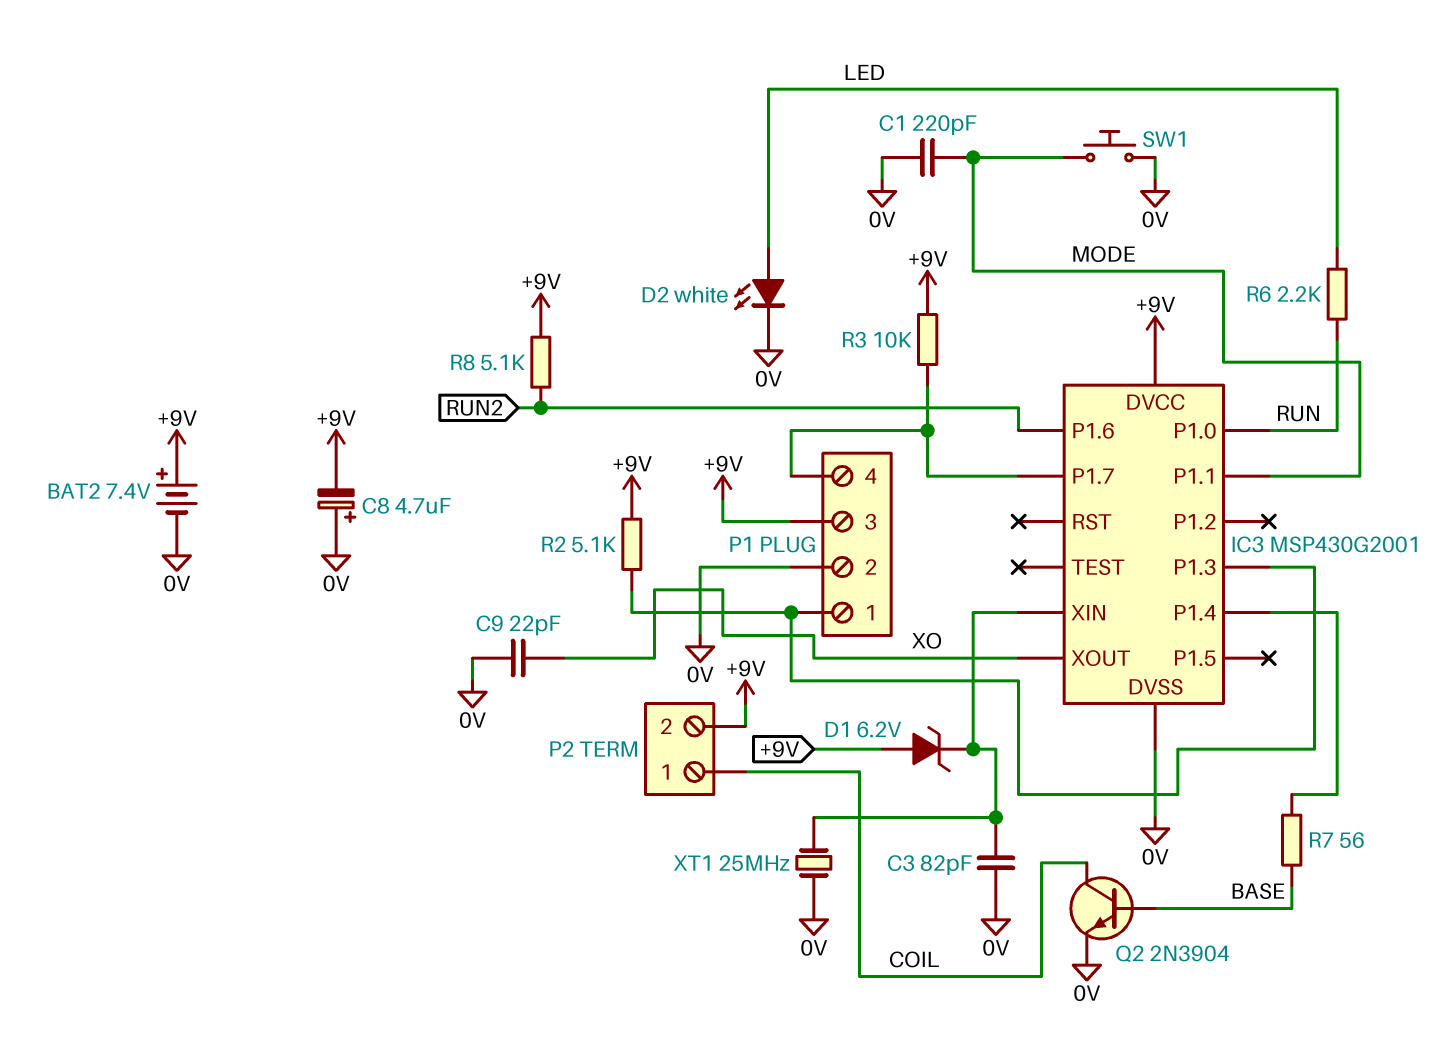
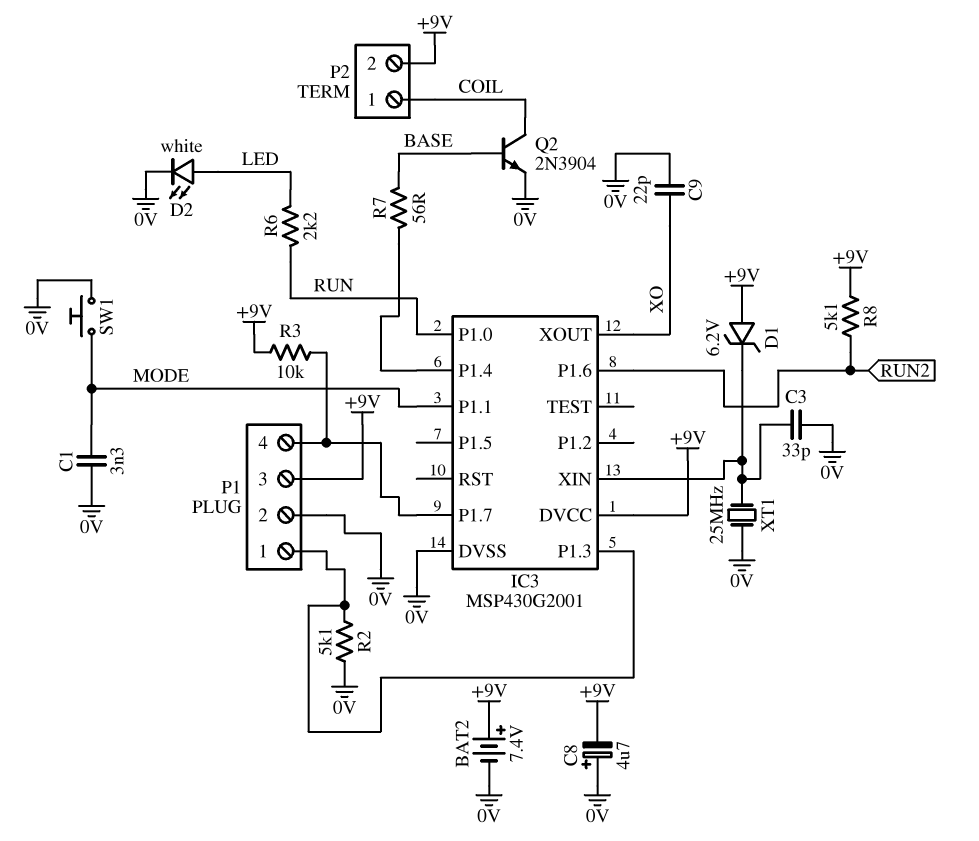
C1: 220pF (0V, MODE) -> 3.3nF (0V, MODE)
C3: 82pF (0V, IC3/XIN) -> 33pF (0V, IC3/XIN)
R2: 5.1k (+9V, IC3/P1.3) -> 5.1k (0V, IC3/P1.3)

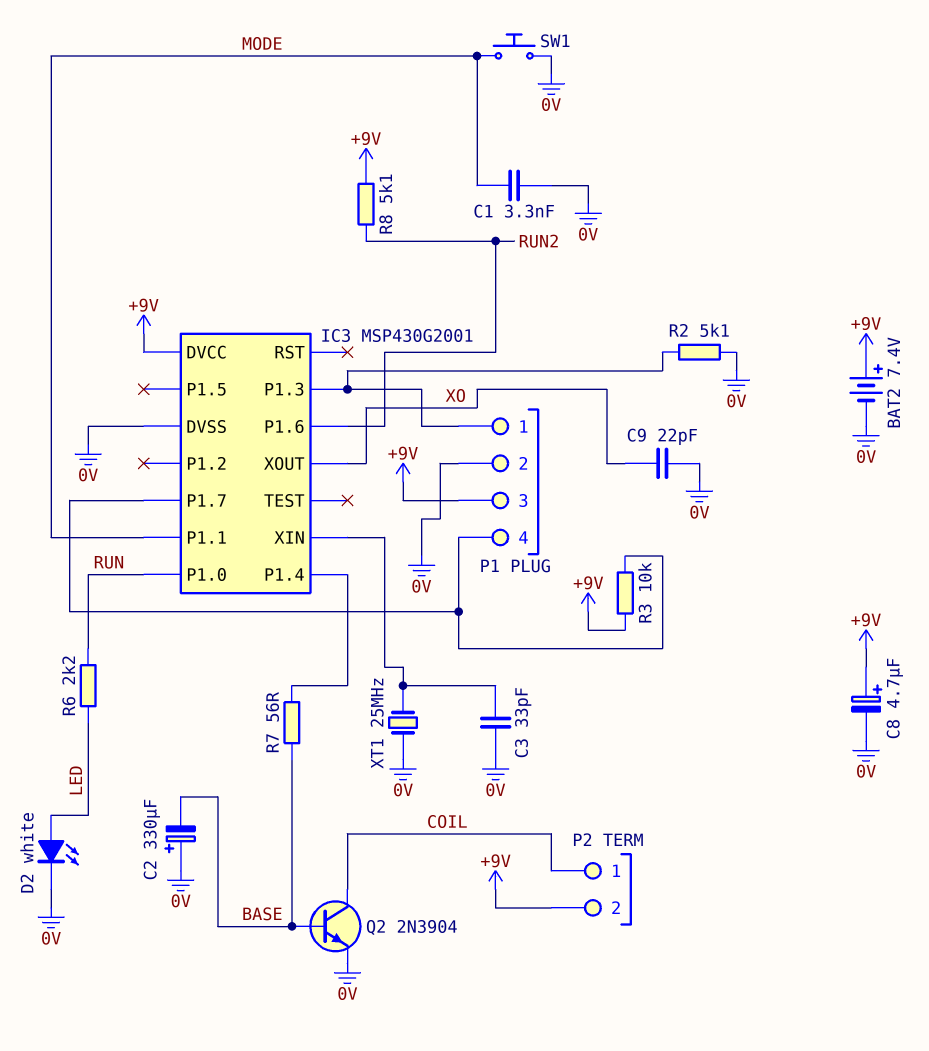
C2: none -> 330uF (plus 0V, minus BASE)
C8: 4.7uF (plus 0V, minus +9V) -> 4.7uF (plus +9V, minus 0V)
D1: zener 6.2V (A +9V, K IC3/XIN) -> none

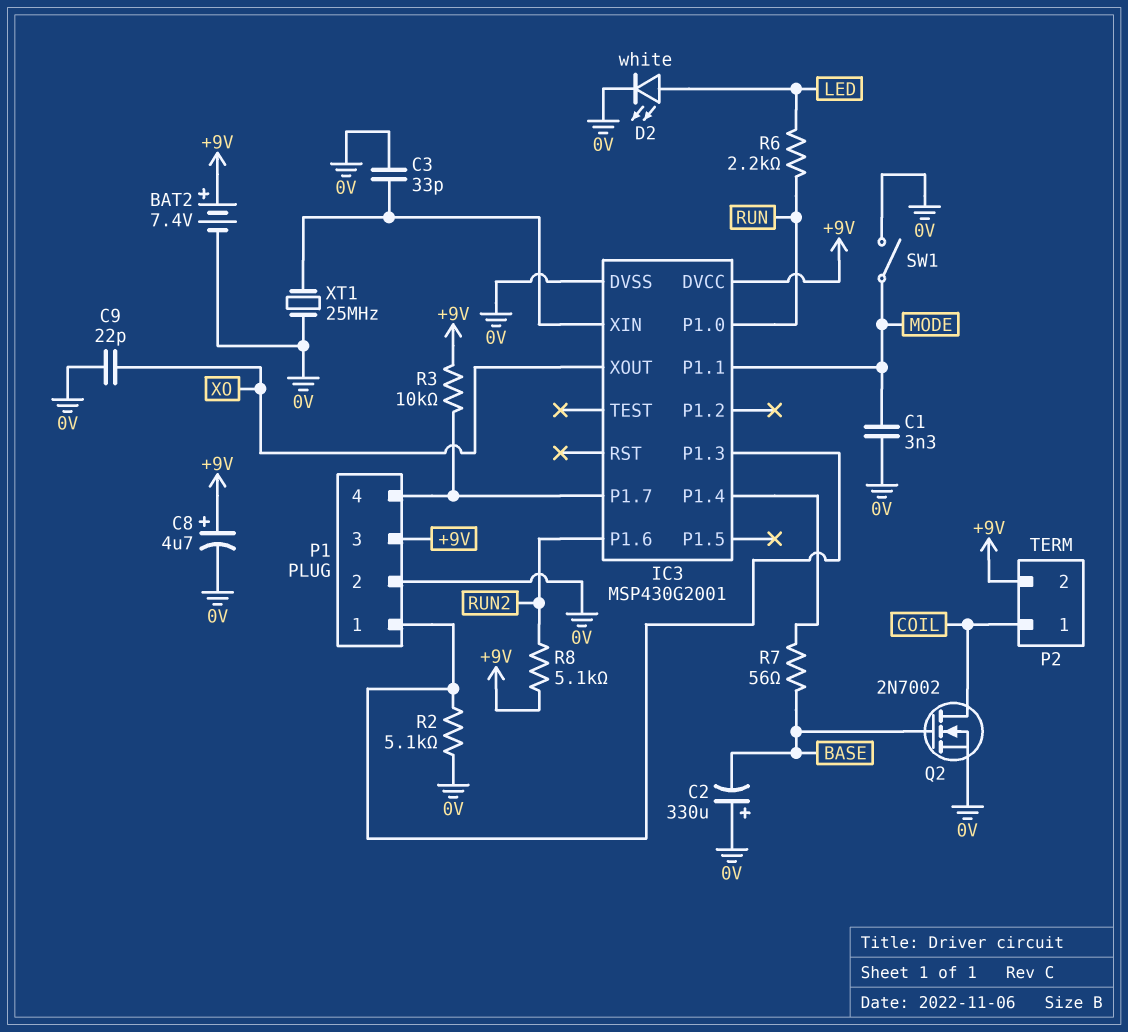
Q2: NPN 2N3904 (B BASE, C COIL, E 0V) -> NMOS 2N7002 (G BASE, D COIL, S 0V)
SW1: button (0V, MODE) -> switch (0V, MODE)

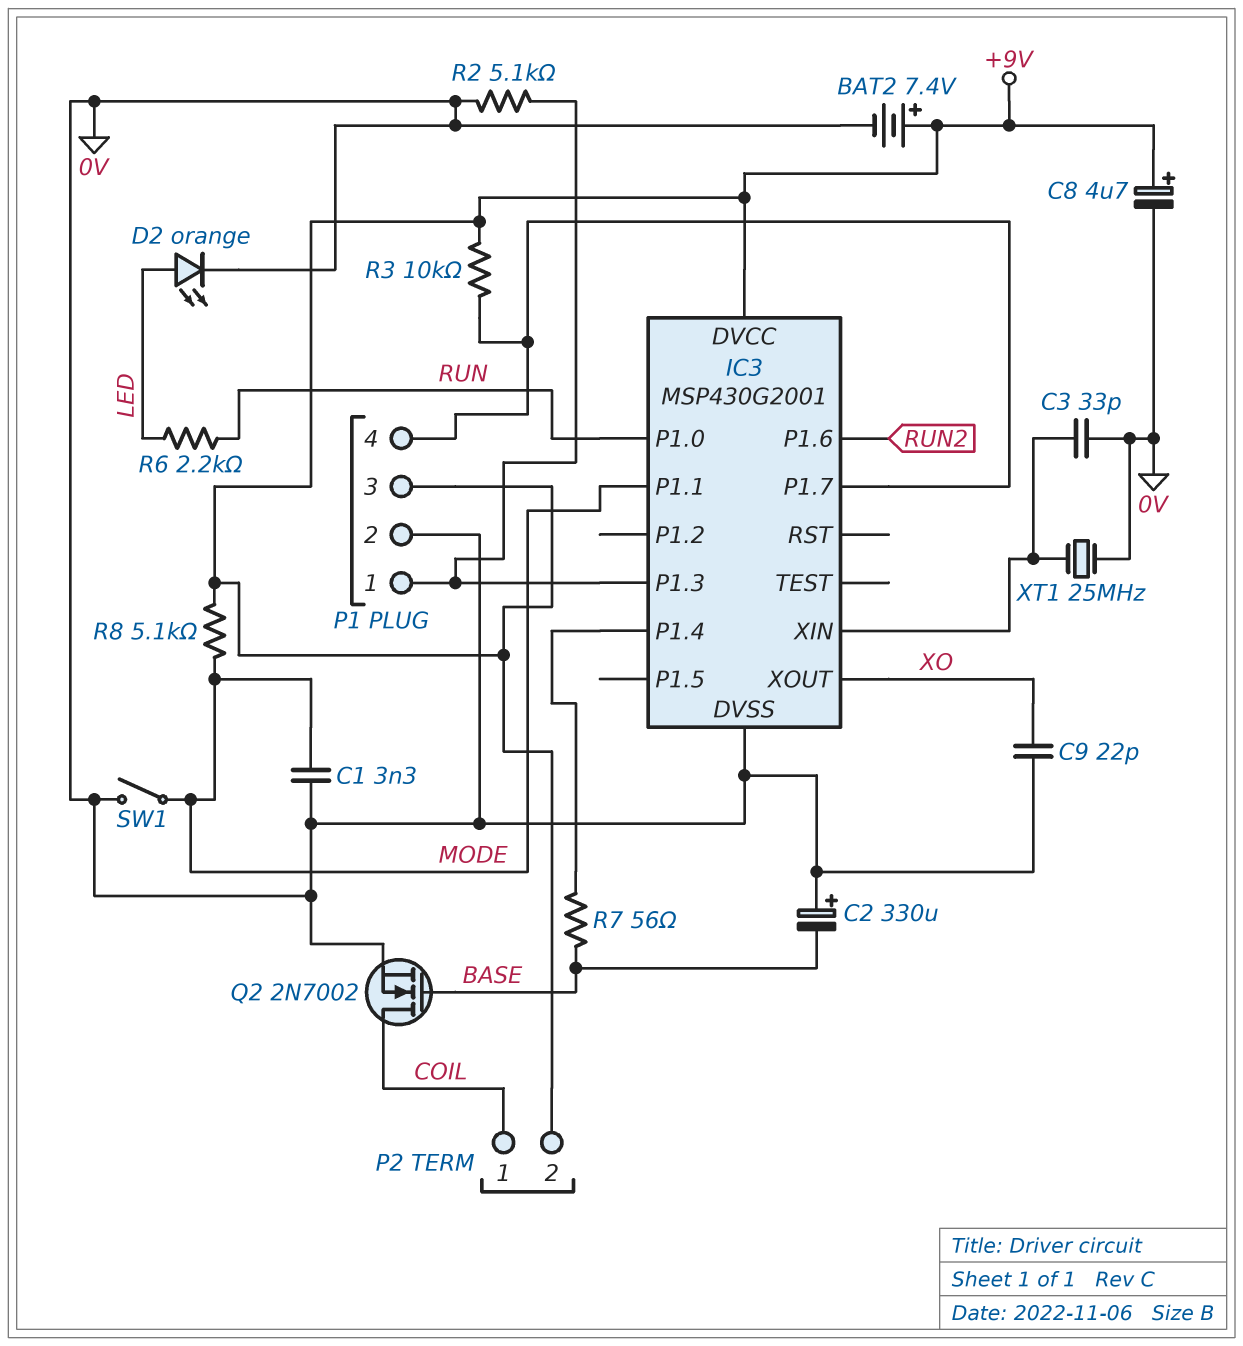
D2: LED white (A LED, K 0V) -> LED orange (A LED, K 0V)
R8: 5.1k (+9V, RUN2) -> 5.1k (+9V, MODE)

